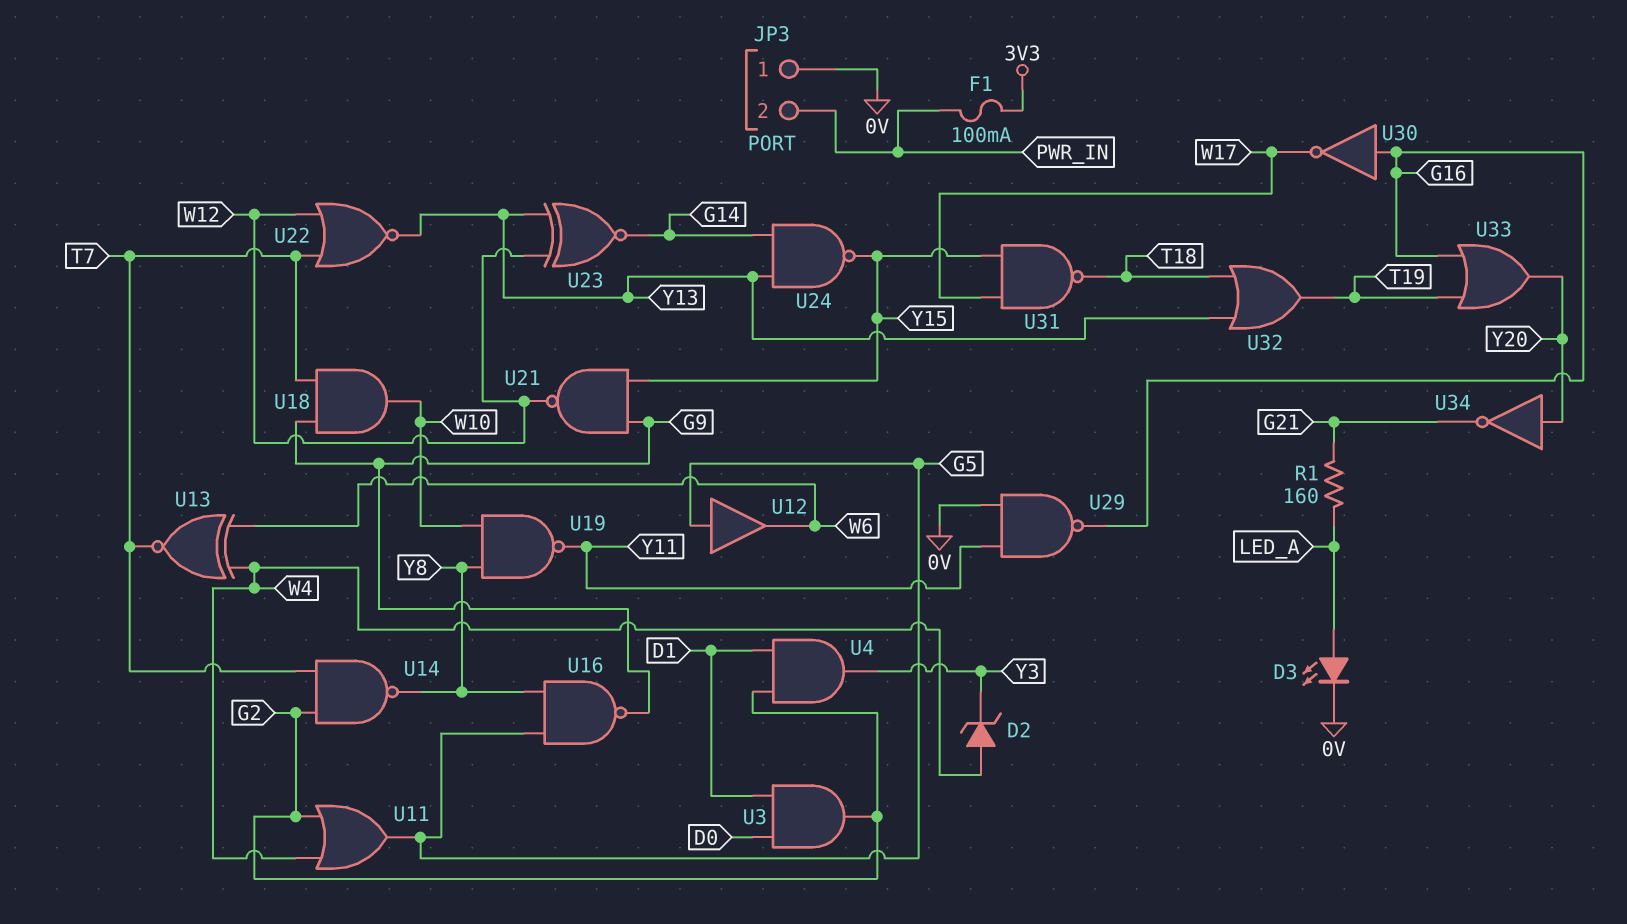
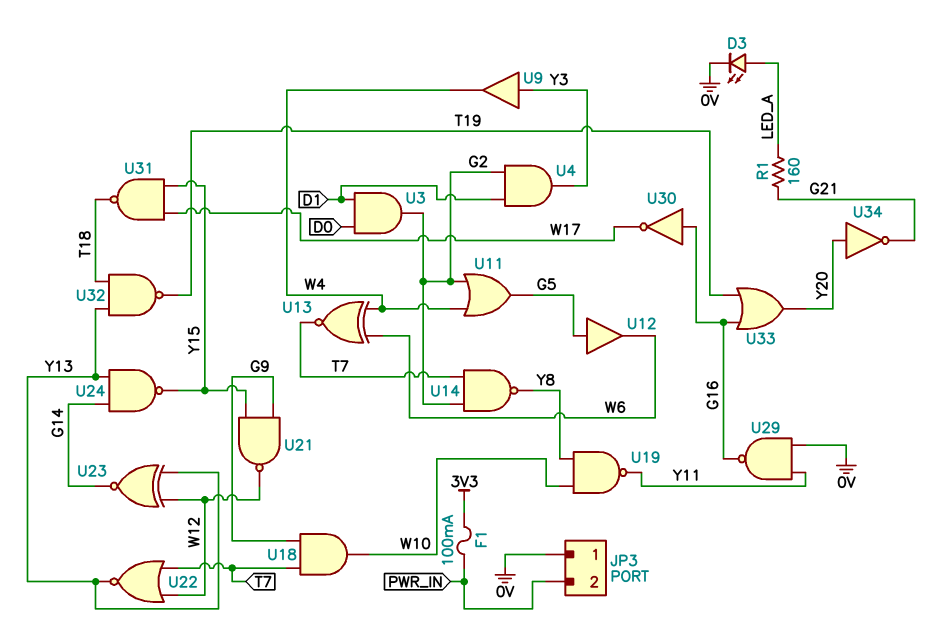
D2: zener (A W4, K Y3) -> none
U9: none -> buffer (in Y3, out W4)
U16: NAND (in G5, in Y8, out G9) -> none
U32: OR (in T18, in Y13, out T19) -> NAND (in T18, in Y13, out T19)

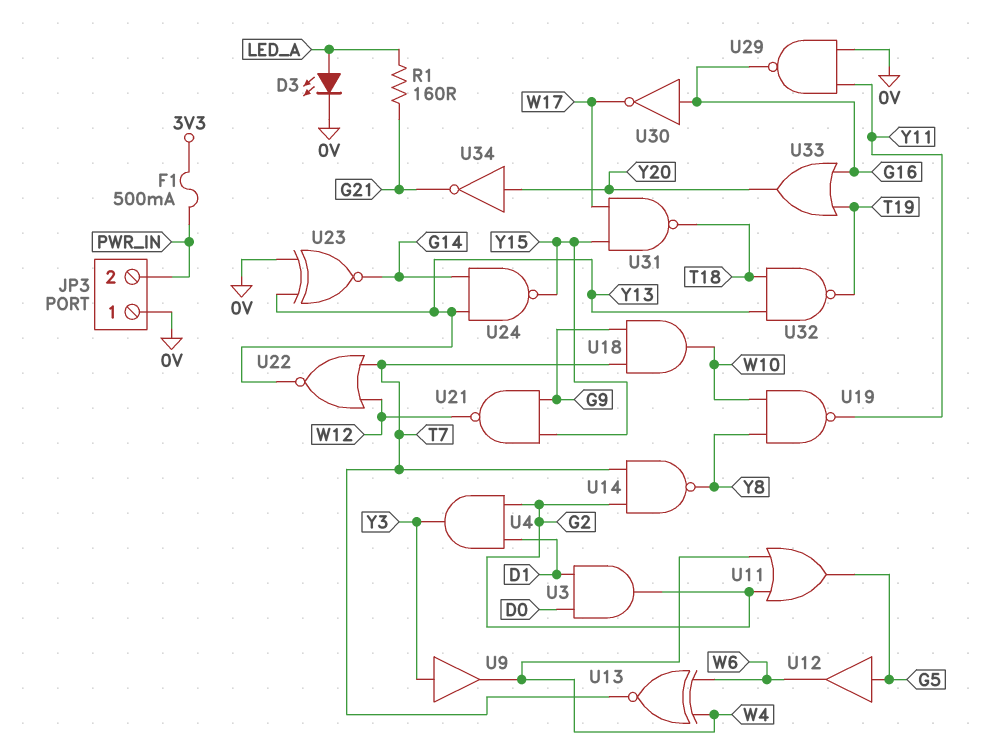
F1: 100mA (3V3, PWR_IN) -> 500mA (3V3, PWR_IN)
U23: XNOR (in W12, in Y13, out G14) -> XNOR (in 0V, in Y13, out G14)

